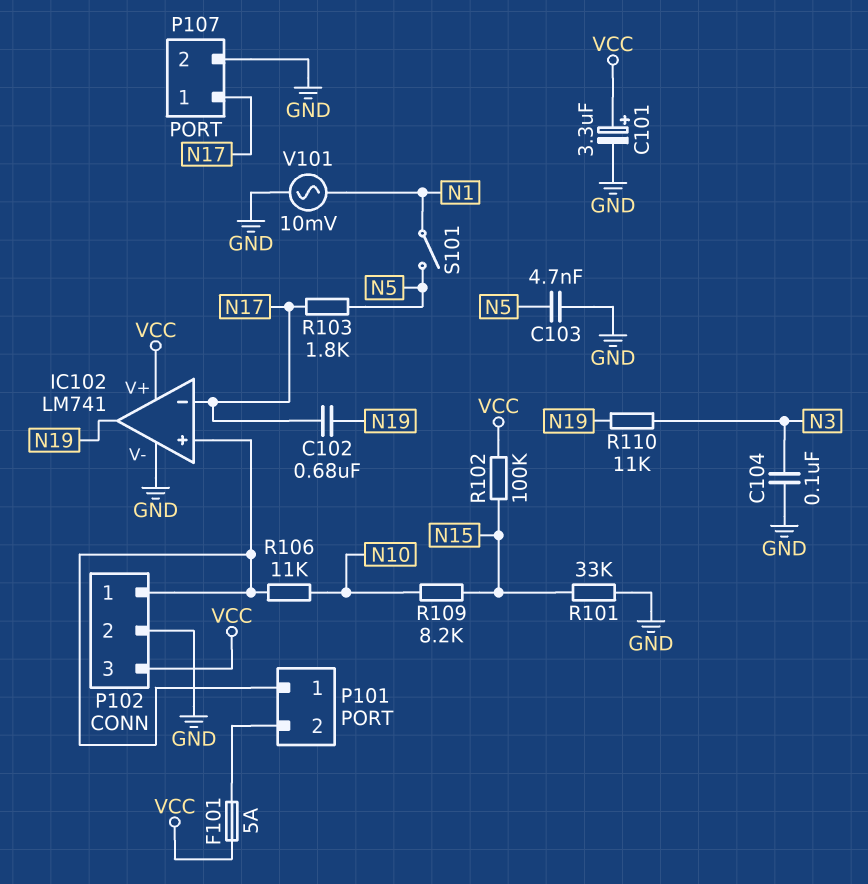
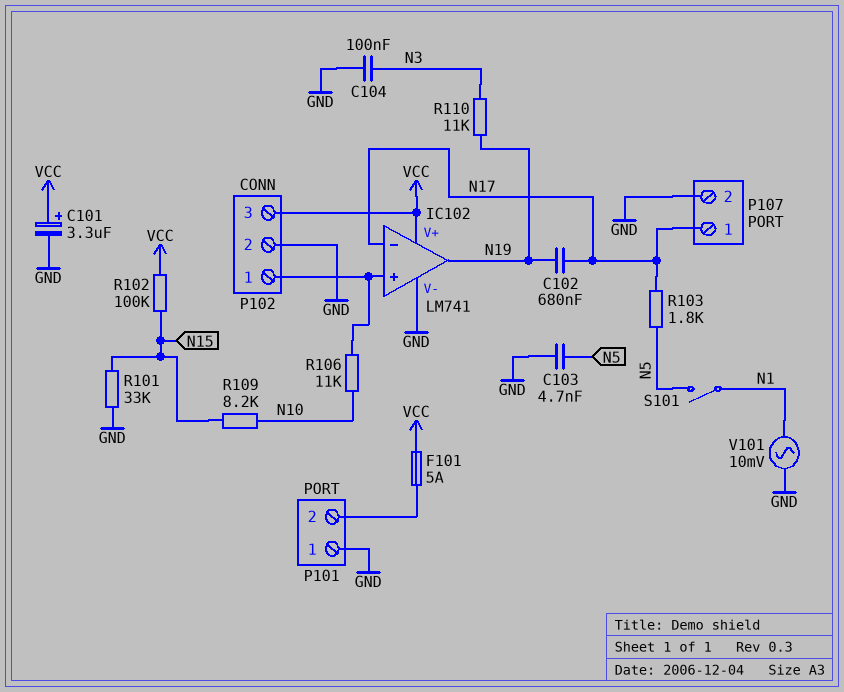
P101 pin 1: IC102/in+ -> GND

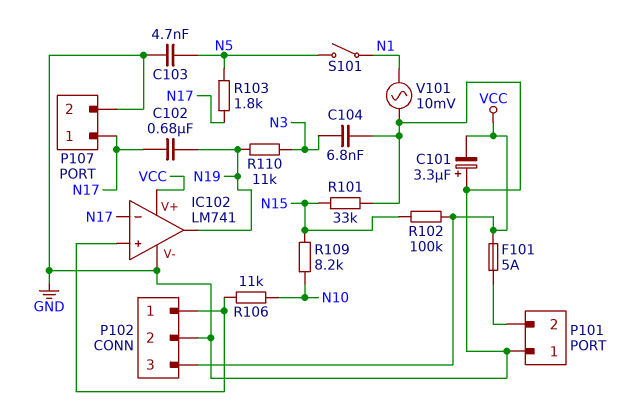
C101: 3.3uF (plus VCC, minus GND) -> 3.3uF (plus GND, minus VCC)
C104: 100nF (GND, N3) -> 6.8nF (GND, N3)

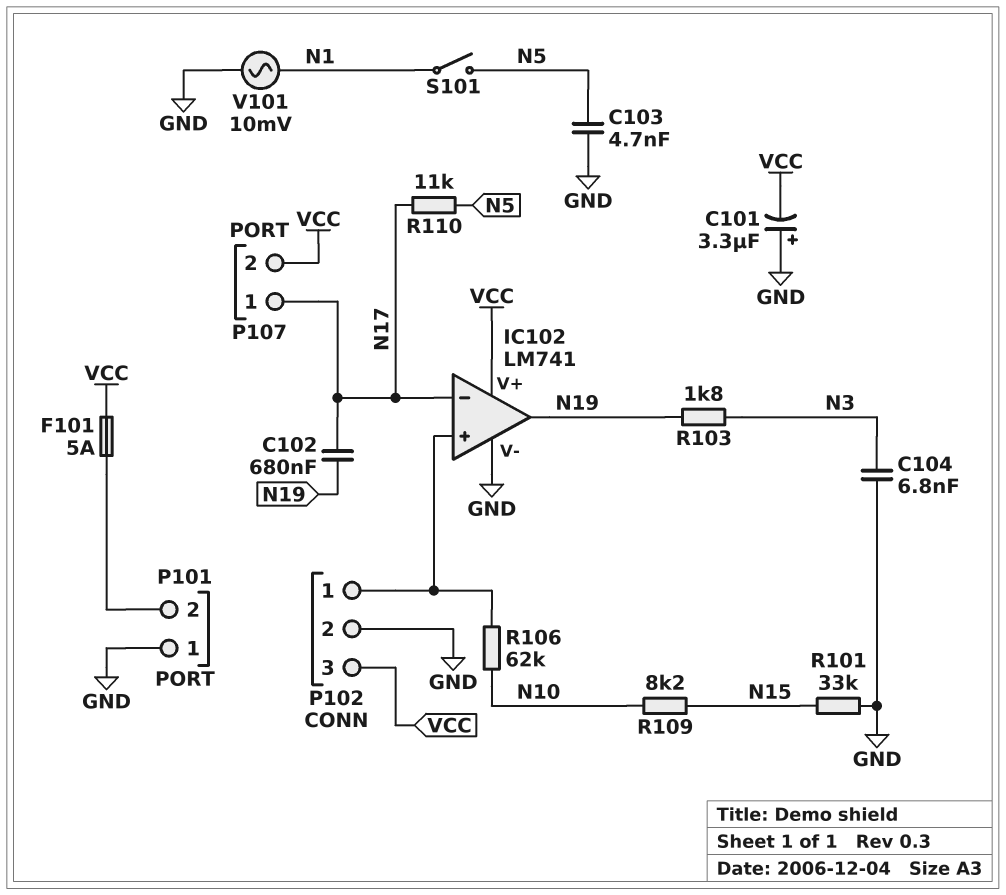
P107 pin 2: GND -> VCC
R102: 100k (N15, VCC) -> none
R103: 1.8k (N5, N17) -> 1.8k (N3, N19)
R106: 11k (IC102/in+, N10) -> 62k (IC102/in+, N10)
R110: 11k (N3, N19) -> 11k (N5, N17)

